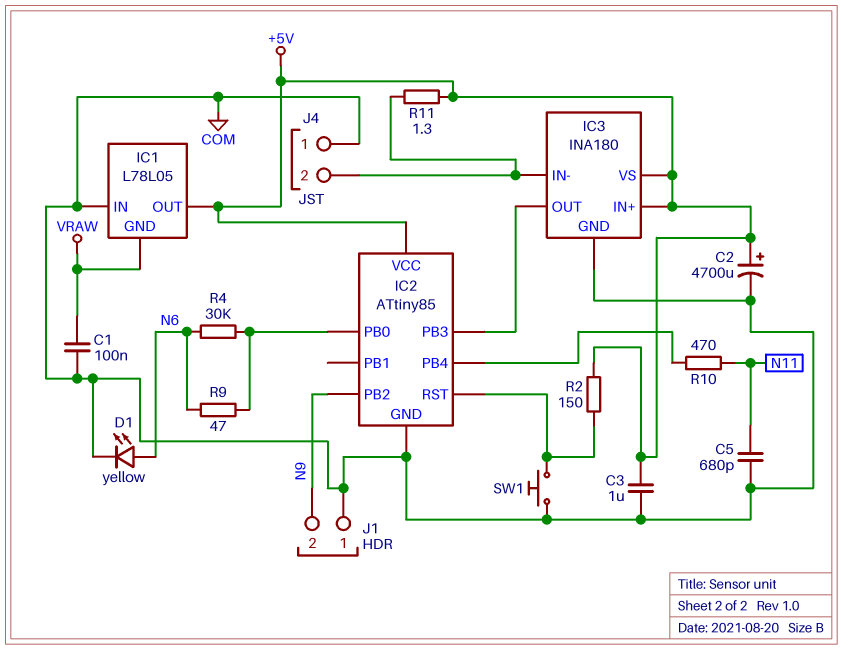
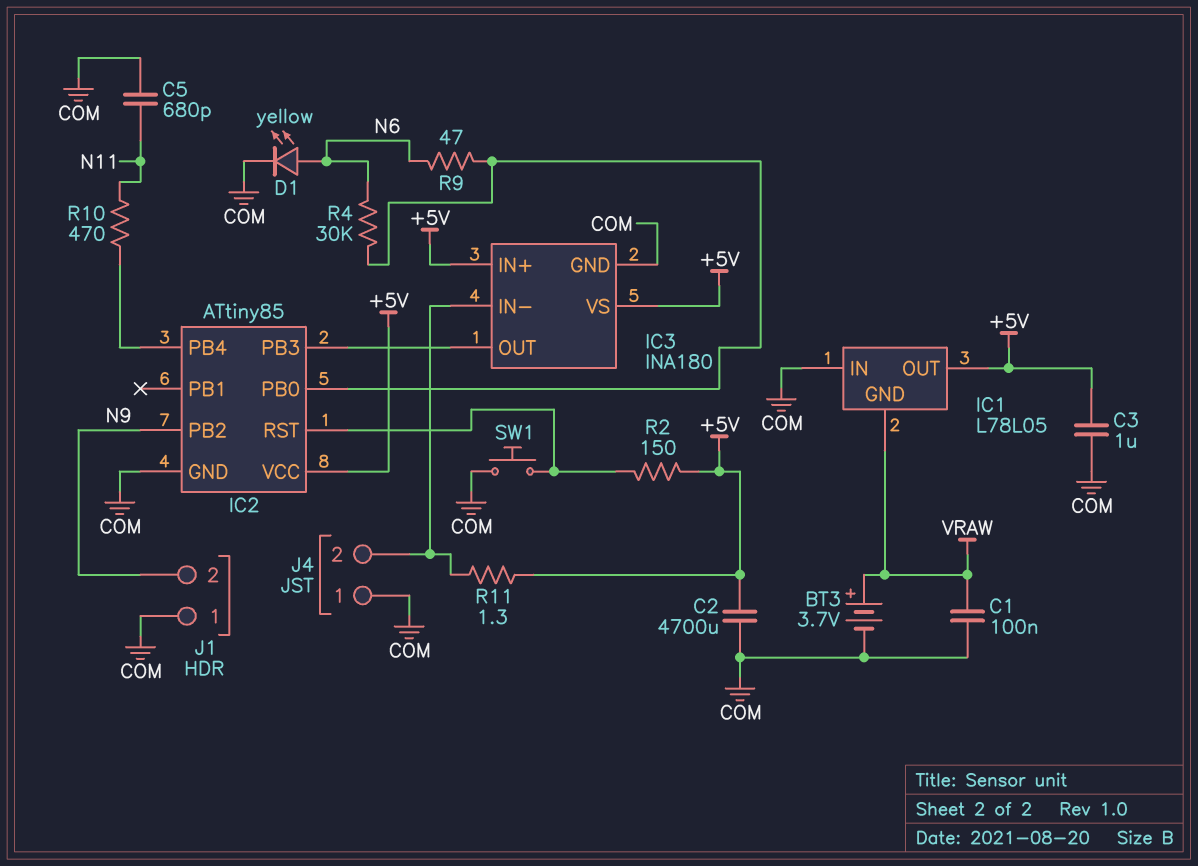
BT3: none -> 3.7V (plus VRAW, minus COM)
C2: 4700uF (plus +5V, minus COM) -> 4700uF (+5V, COM)

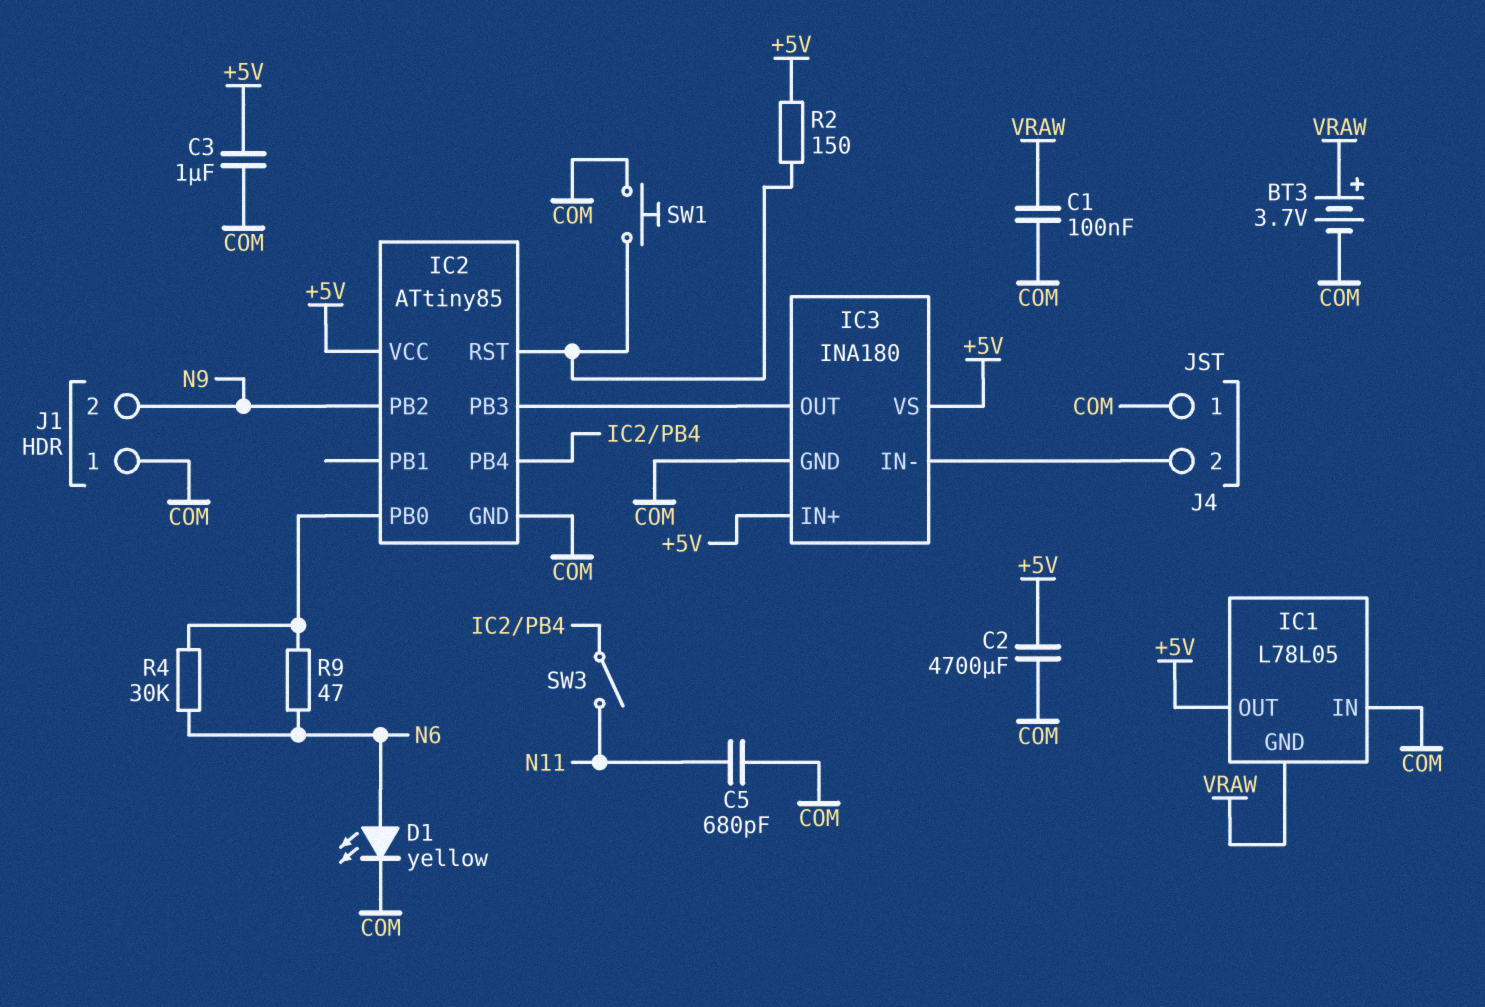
R10: 470 (IC2/PB4, N11) -> none
R11: 1.3 (+5V, IC3/IN-) -> none
SW3: none -> switch (IC2/PB4, N11)

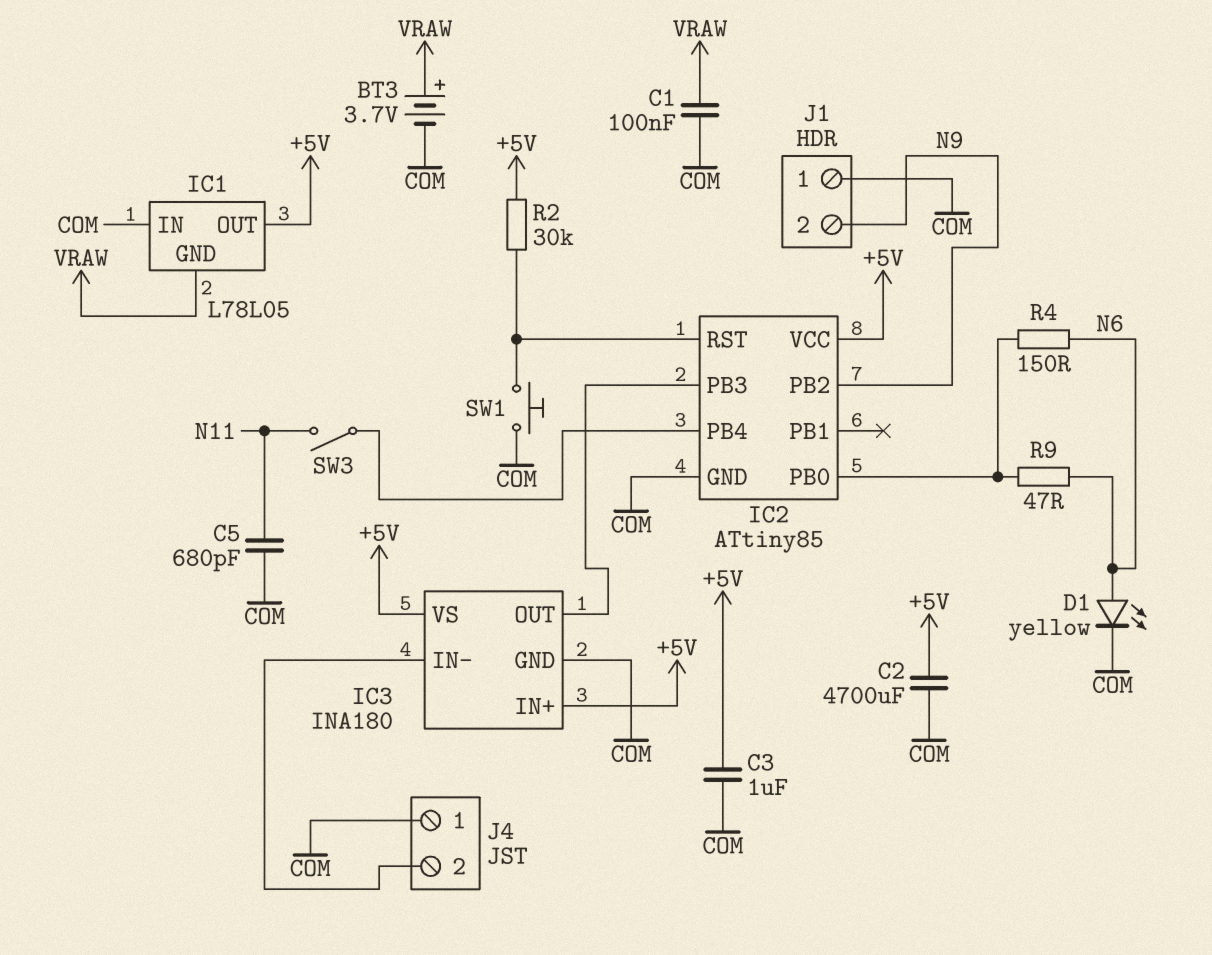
R2: 150 (+5V, IC2/RST) -> 30k (+5V, IC2/RST)
R4: 30k (IC2/PB0, N6) -> 150 (IC2/PB0, N6)

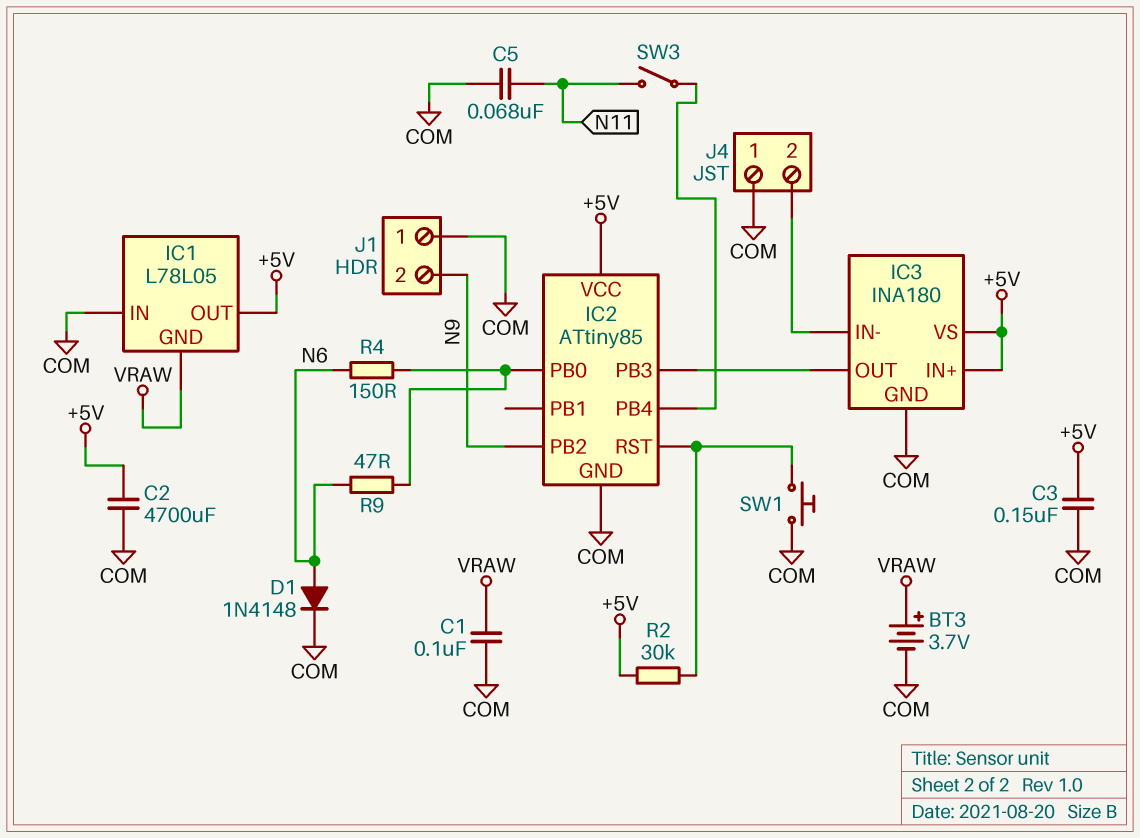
C3: 1uF (+5V, COM) -> 150nF (+5V, COM)
C5: 680pF (COM, N11) -> 68nF (COM, N11)
D1: LED yellow (A N6, K COM) -> diode 1N4148 (A N6, K COM)

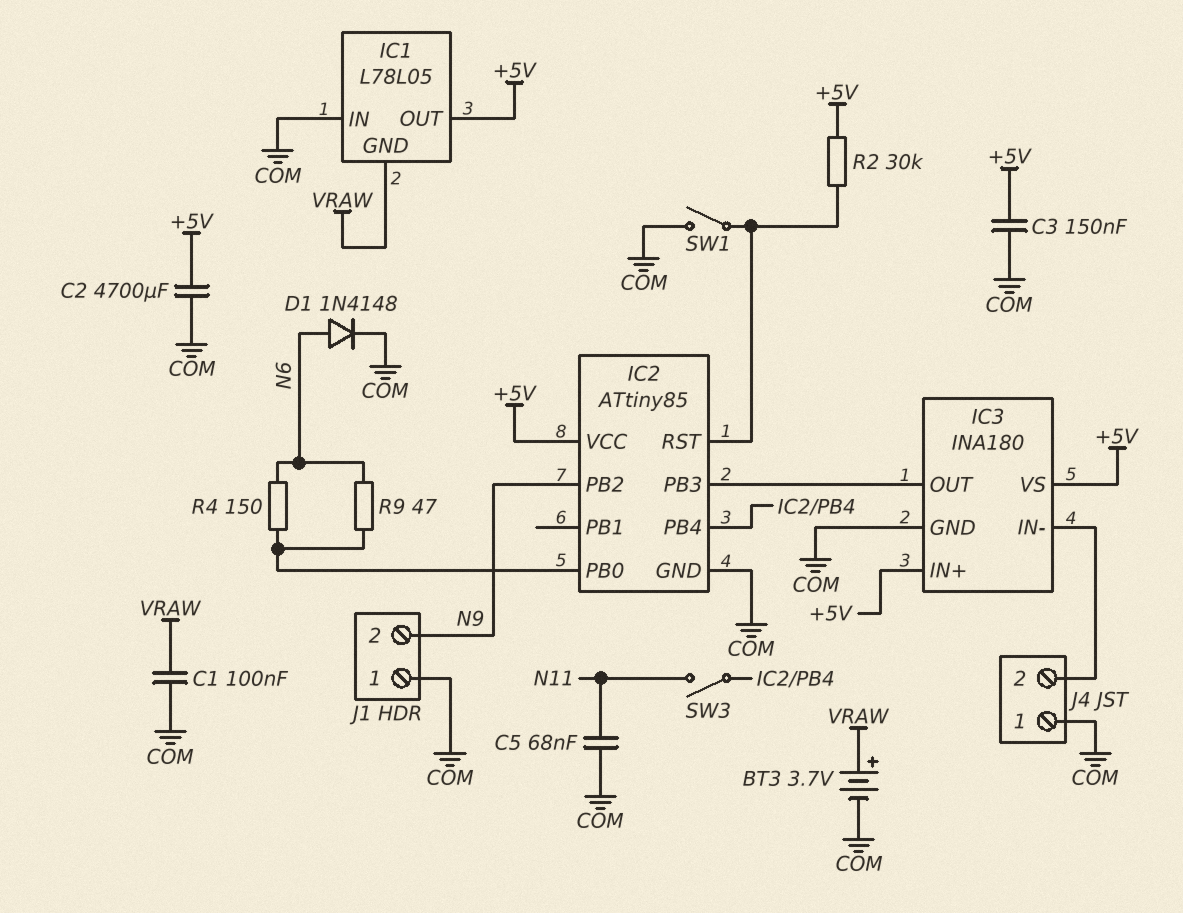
SW1: button (COM, IC2/RST) -> switch (COM, IC2/RST)

